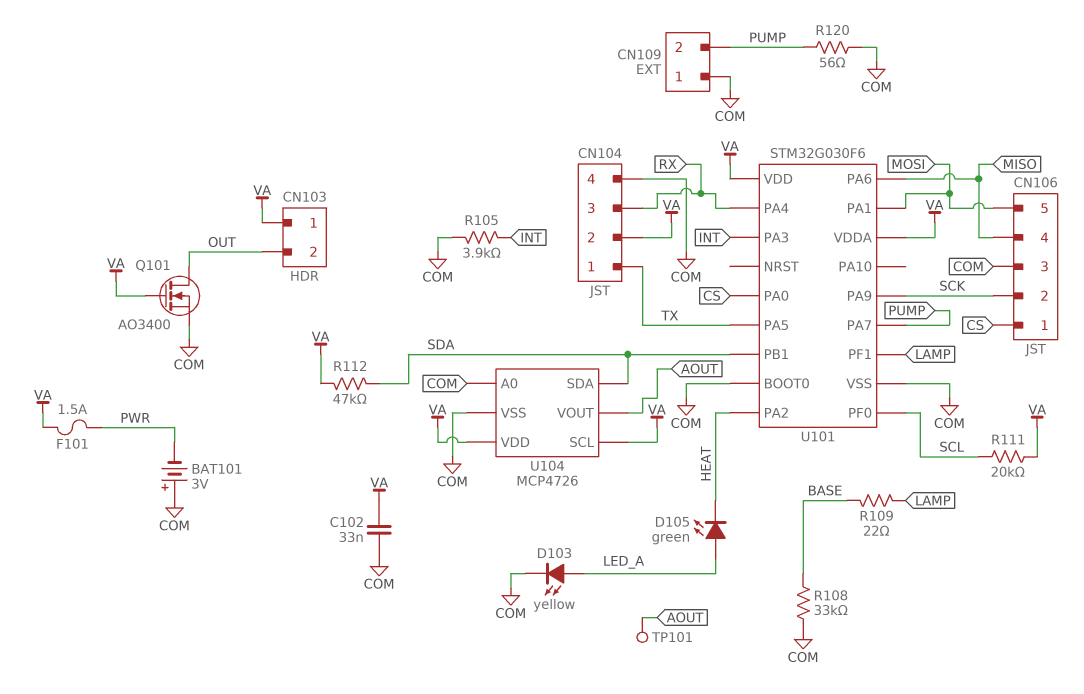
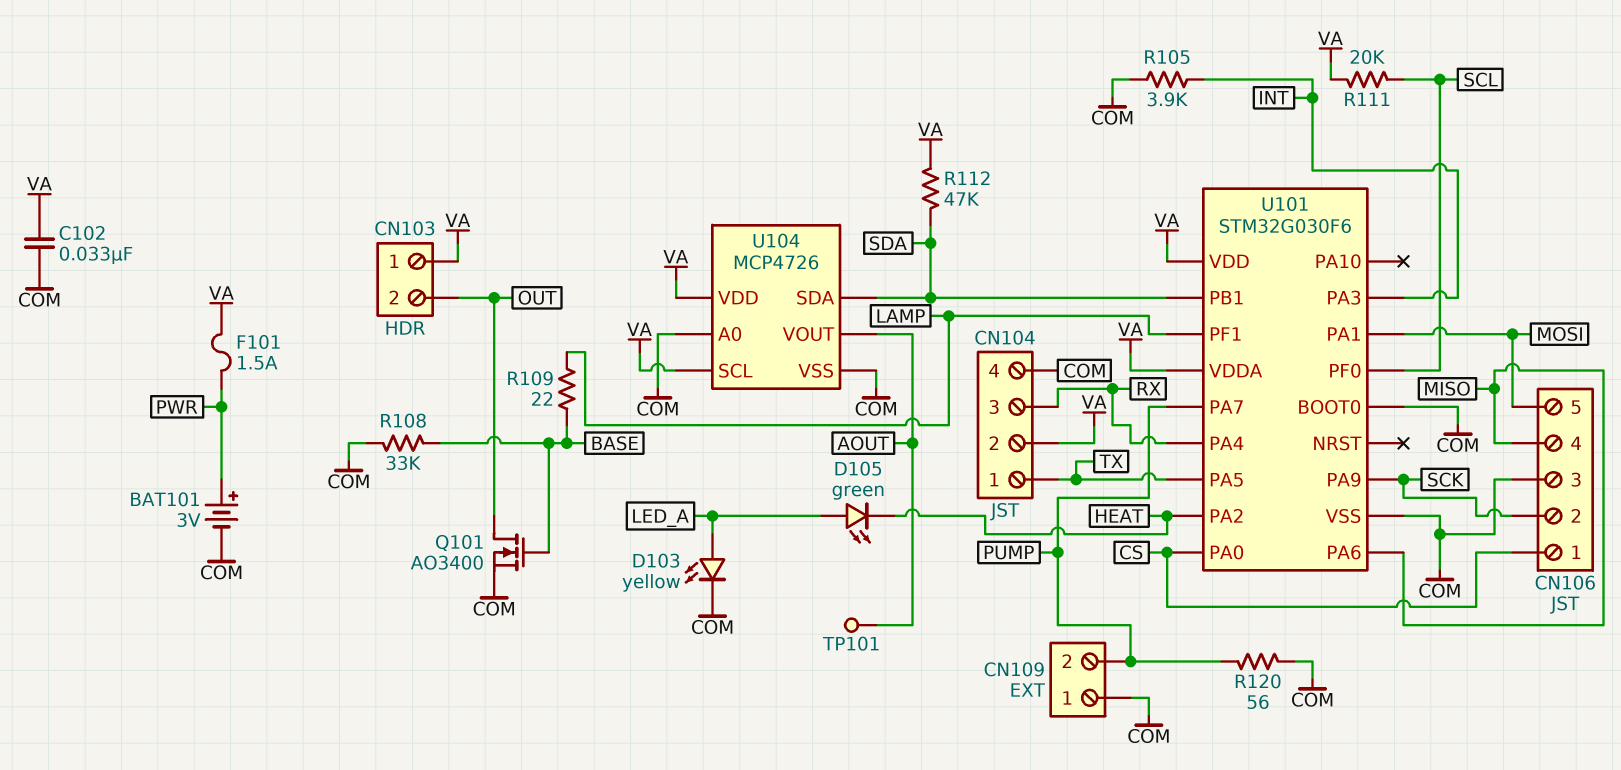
BAT101: 3V (plus COM, minus PWR) -> 3V (plus PWR, minus COM)
Q101: NMOS AO3400 (G VA, D OUT, S COM) -> NMOS AO3400 (G BASE, D OUT, S COM)

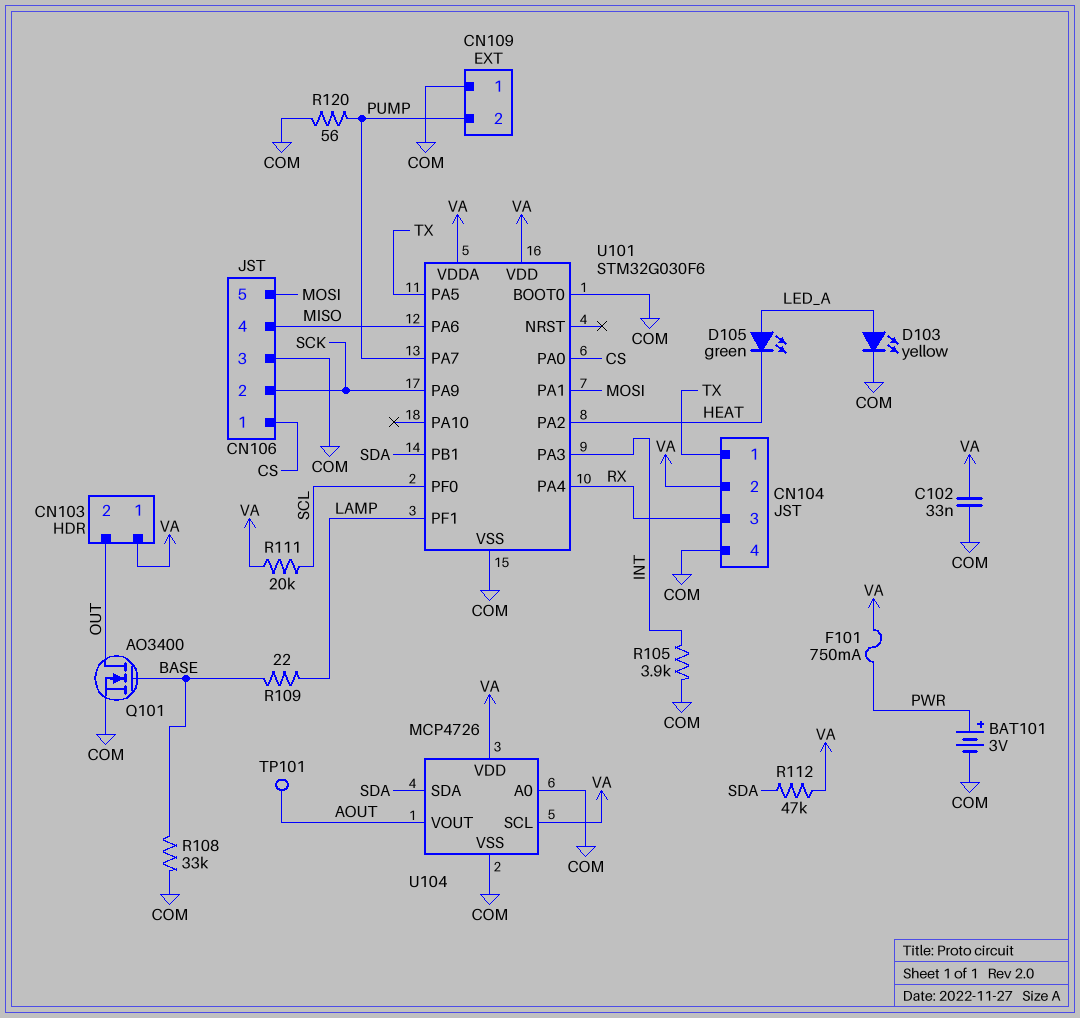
F101: 1.5A (PWR, VA) -> 750mA (PWR, VA)

